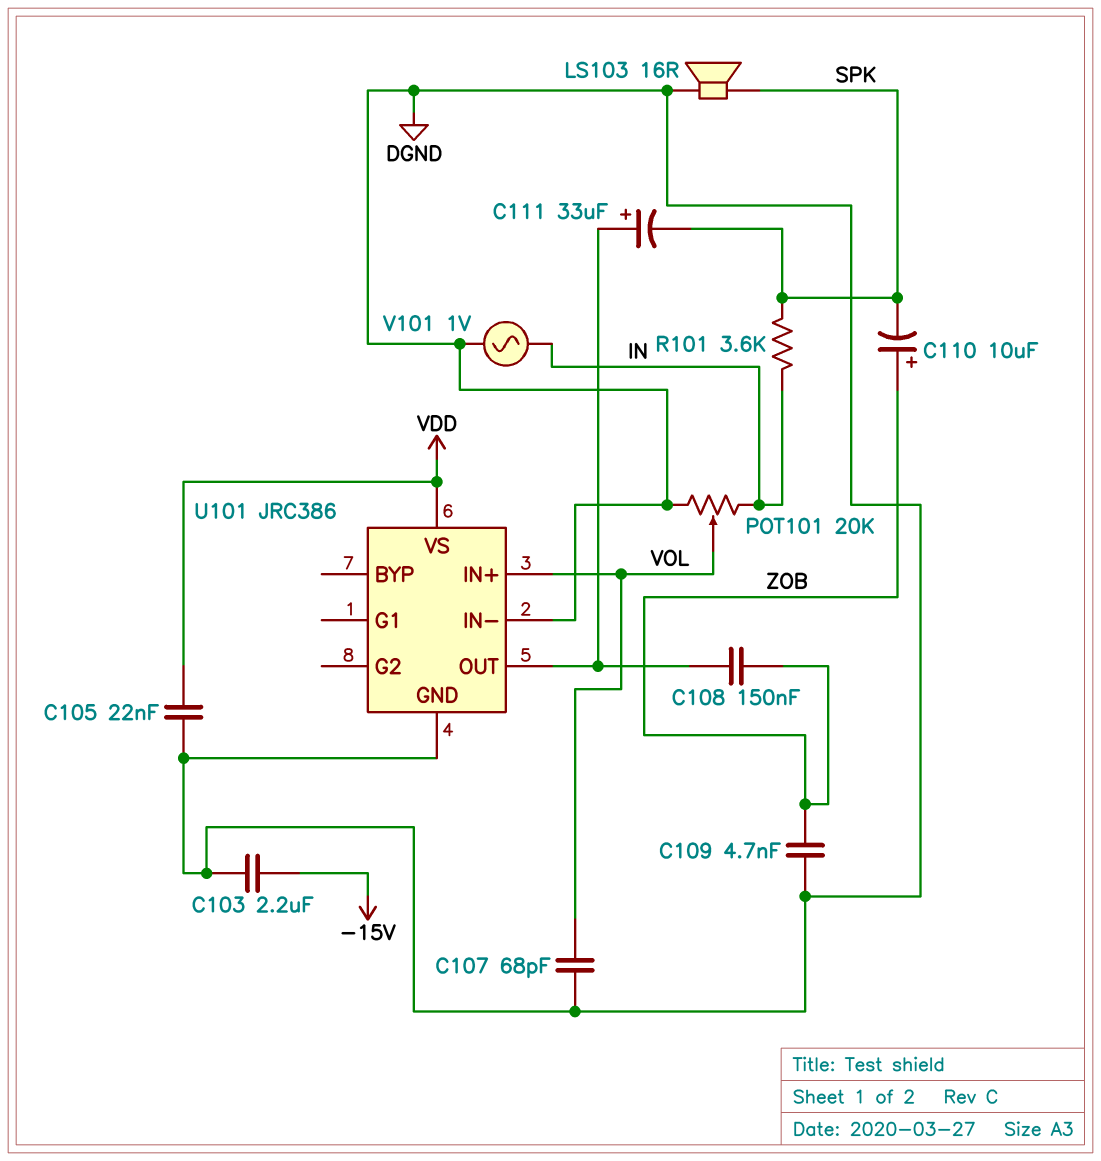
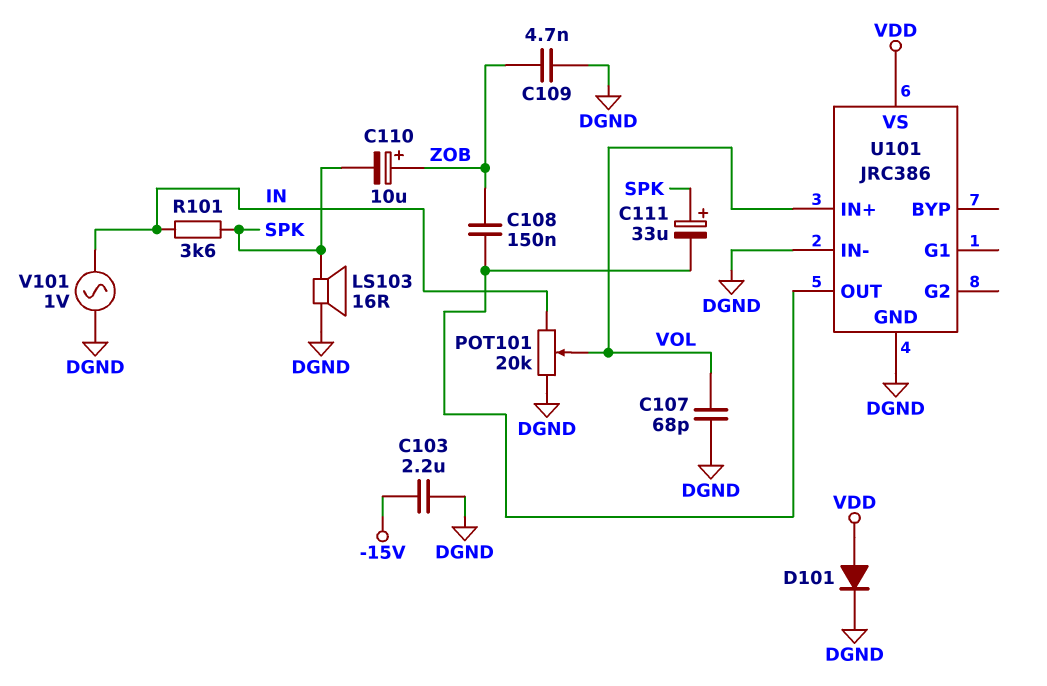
C105: 22nF (DGND, VDD) -> none
C111: 33uF (plus U101/OUT, minus SPK) -> 33uF (plus SPK, minus U101/OUT)
D101: none -> diode (A VDD, K DGND)

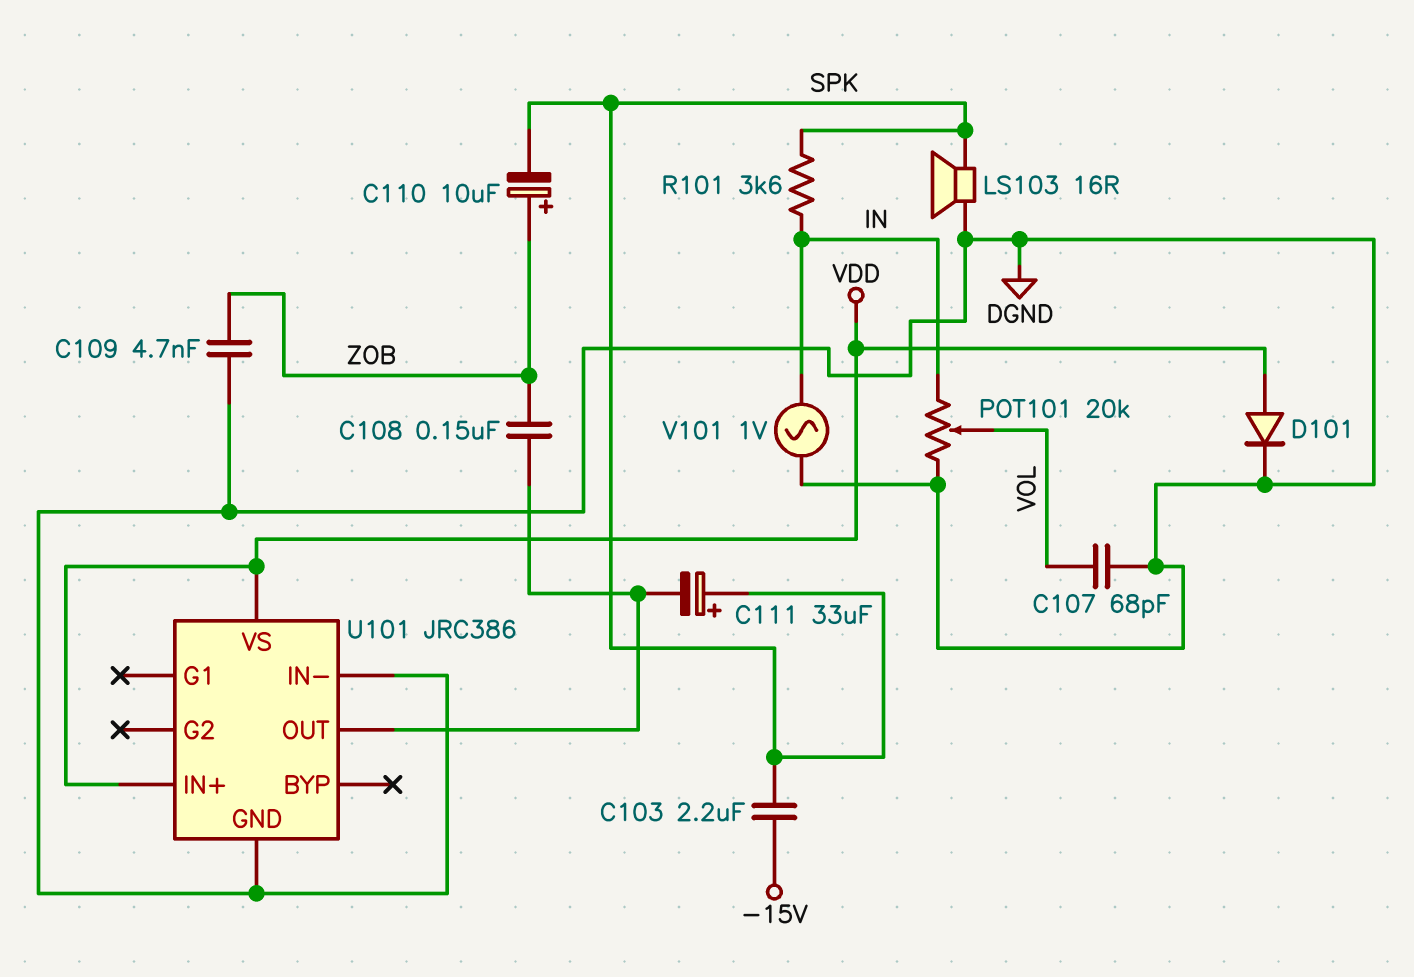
C103: 2.2uF (-15V, DGND) -> 2.2uF (-15V, SPK)
U101 pin IN+: VOL -> VDD

